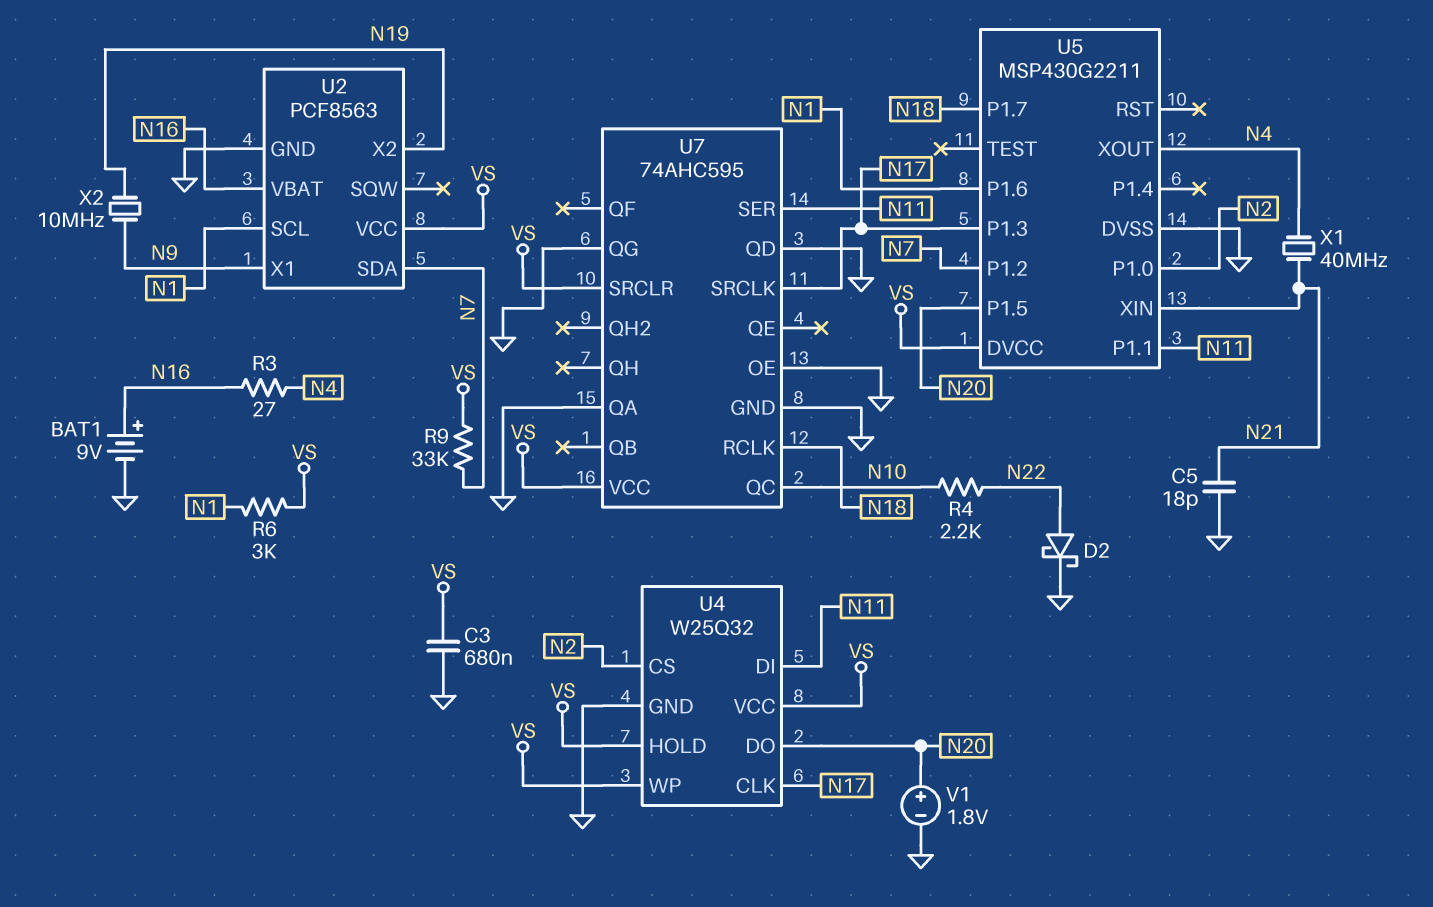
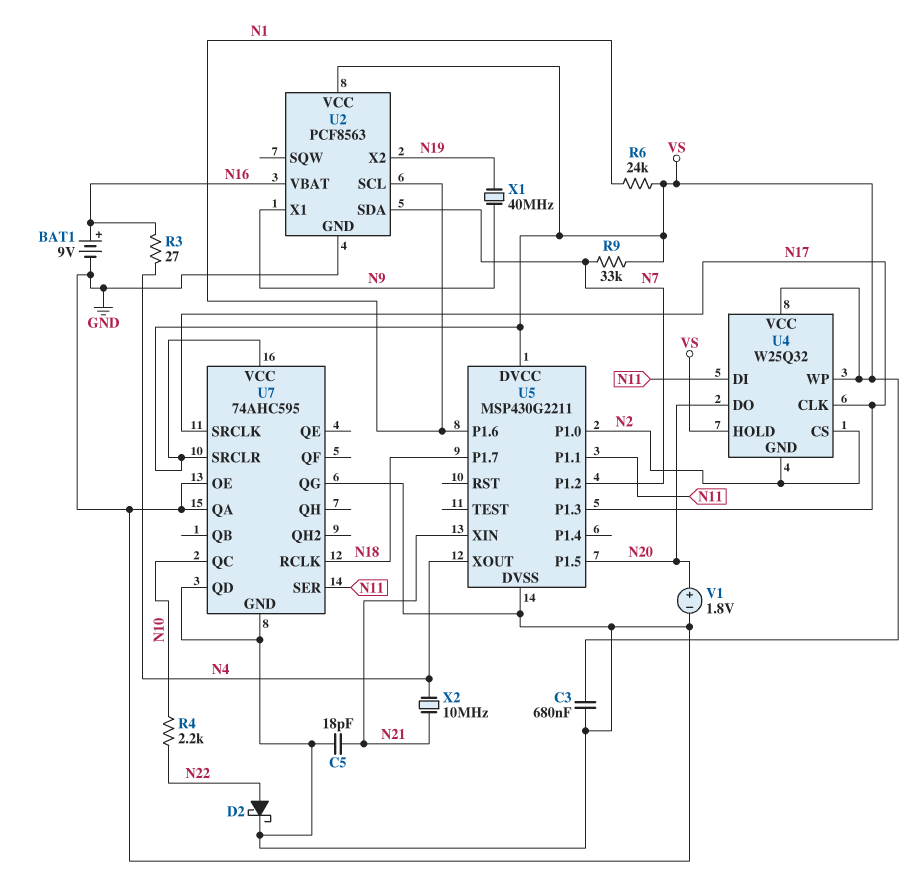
R6: 3k (N1, VS) -> 24k (N1, VS)
U4 pin GND: GND -> N2
X1: 40MHz (N4, N21) -> 40MHz (N9, N19)
X2: 10MHz (N9, N19) -> 10MHz (N4, N21)

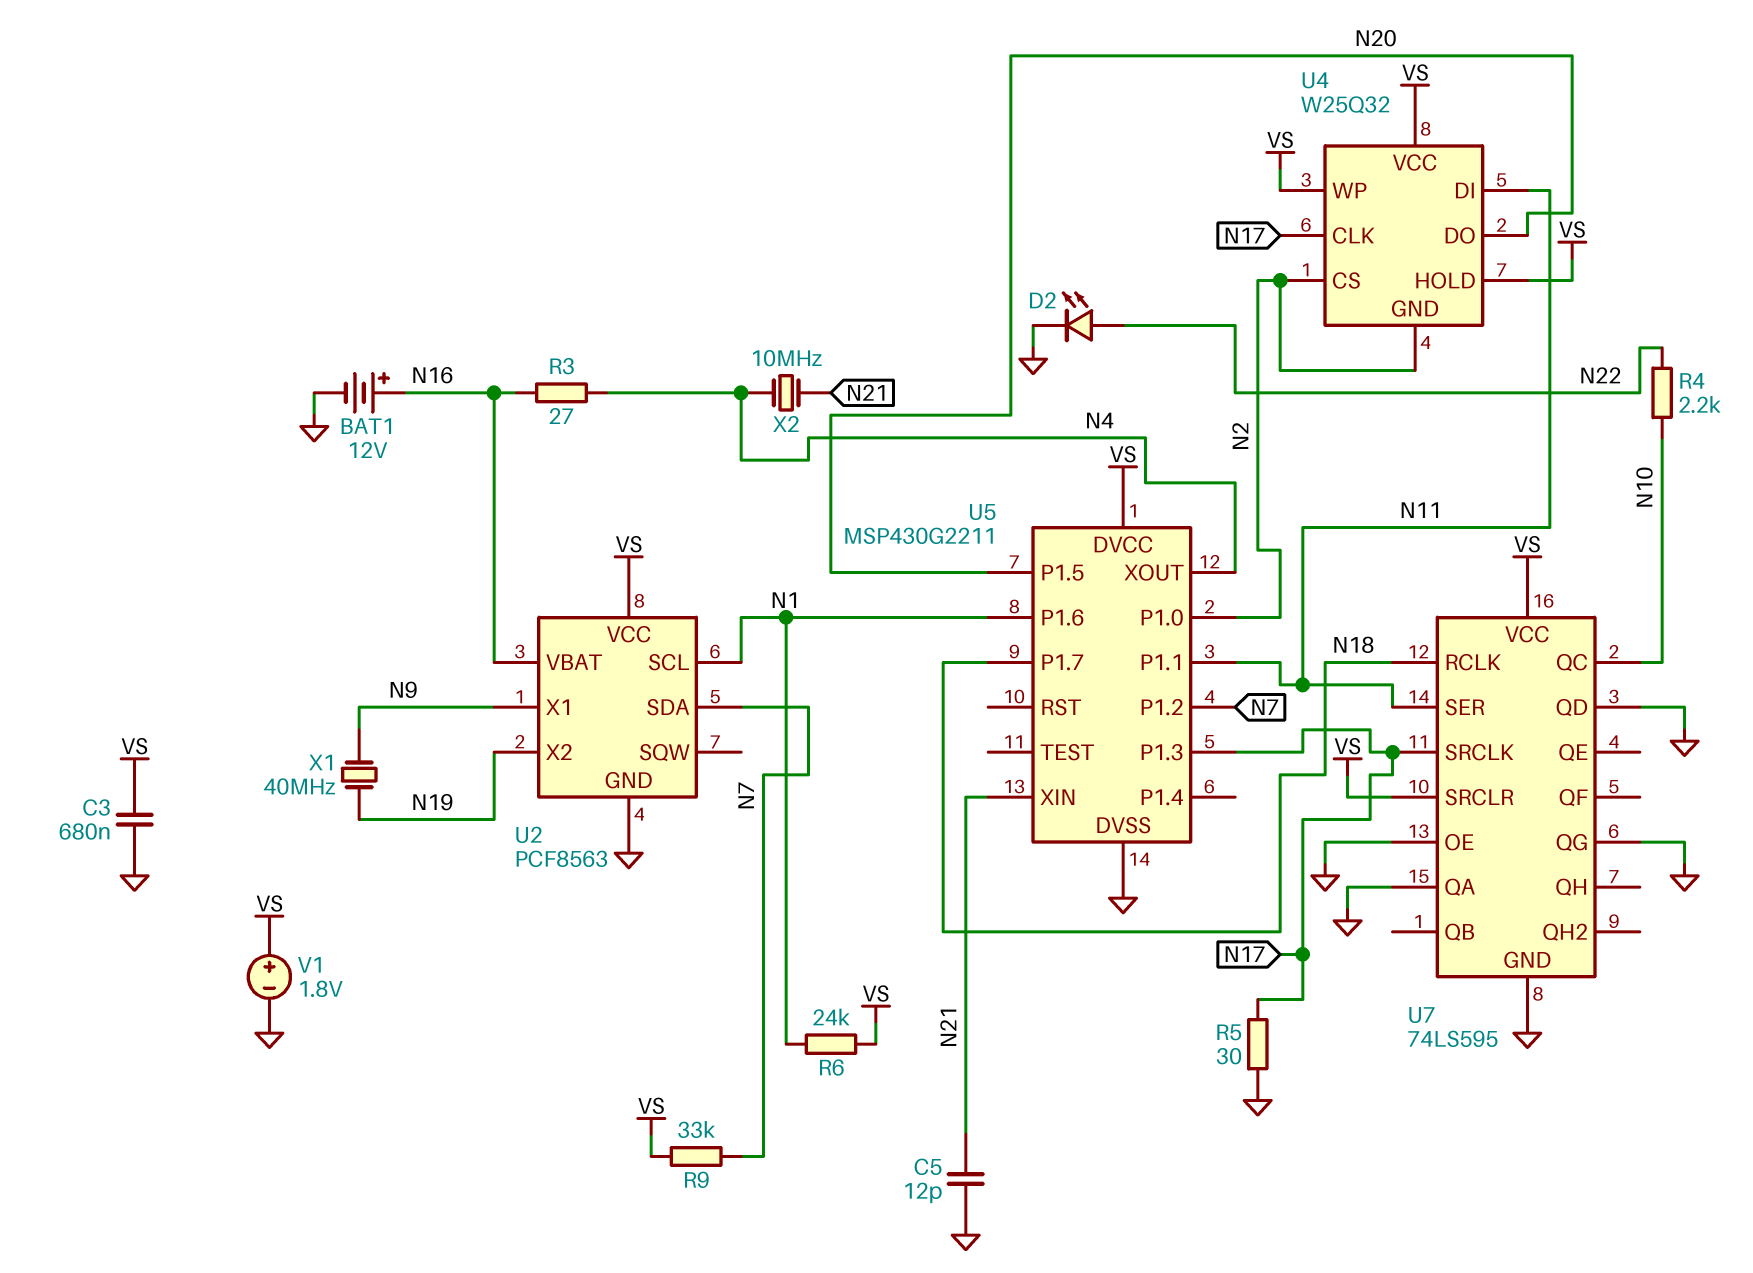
BAT1: 9V (plus N16, minus GND) -> 12V (plus N16, minus GND)
C5: 18pF (GND, N21) -> 12pF (GND, N21)
D2: schottky (A N22, K GND) -> LED (A N22, K GND)
R5: none -> 30 (GND, N17)
U7: 74AHC595 -> 74LS595
V1: 1.8V (plus N20, minus GND) -> 1.8V (plus VS, minus GND)

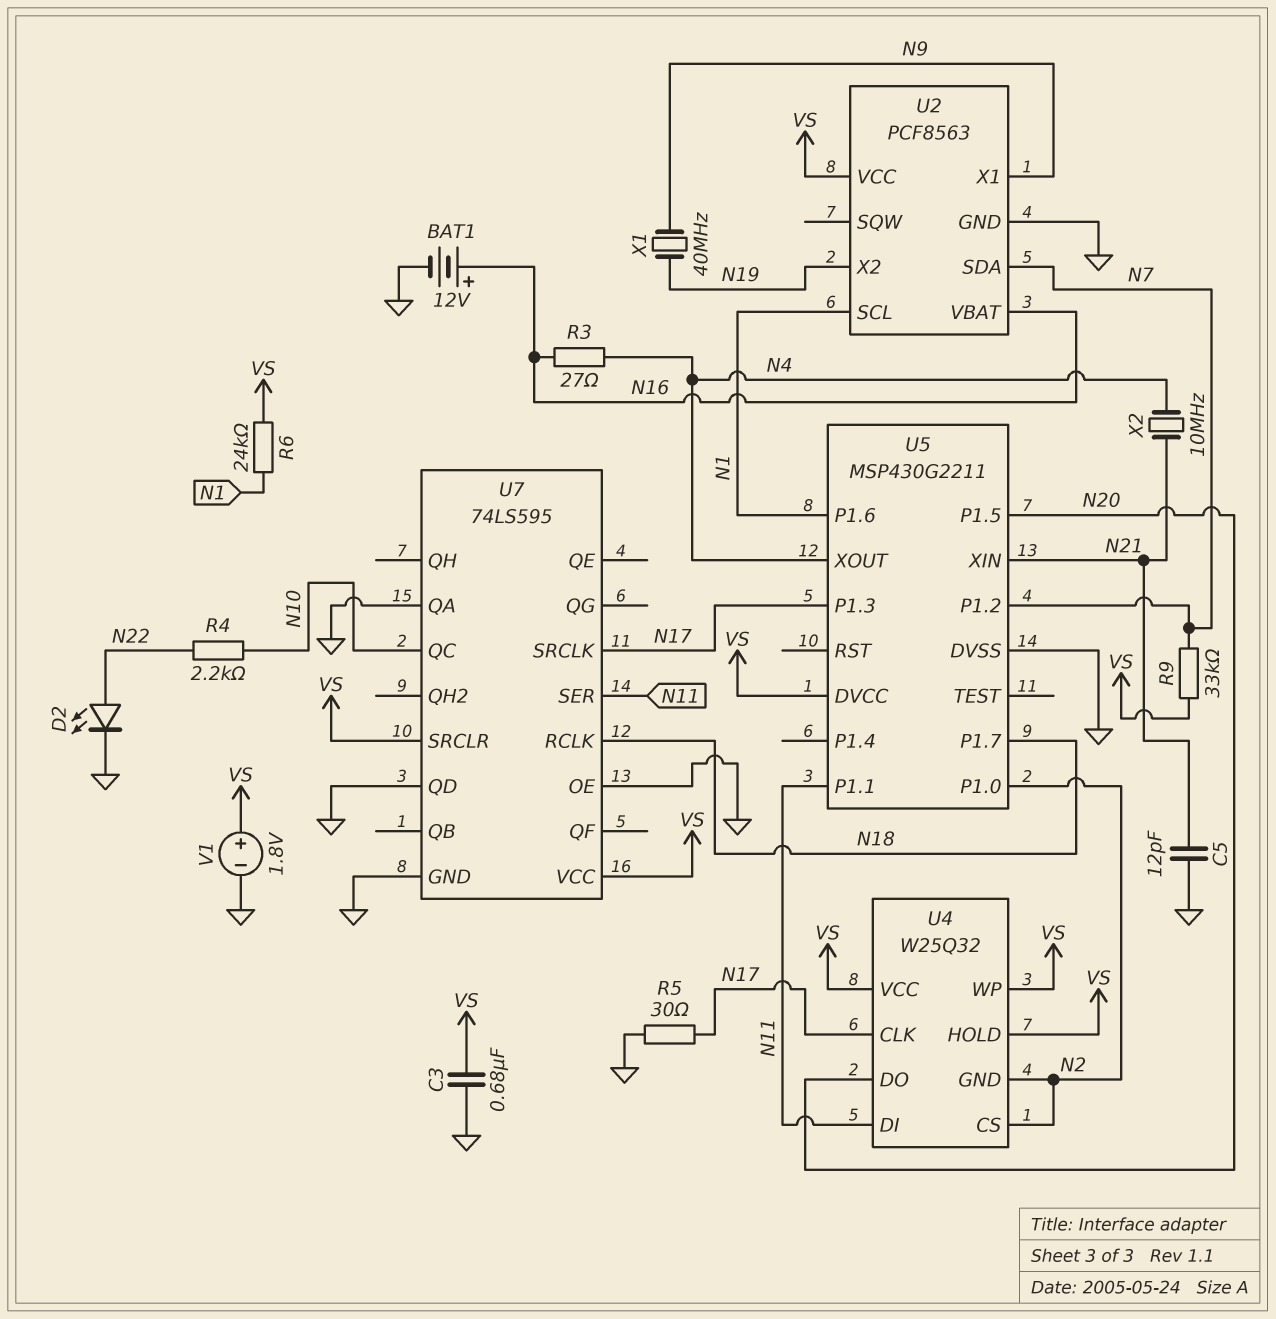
U7 pin QG: GND -> none

